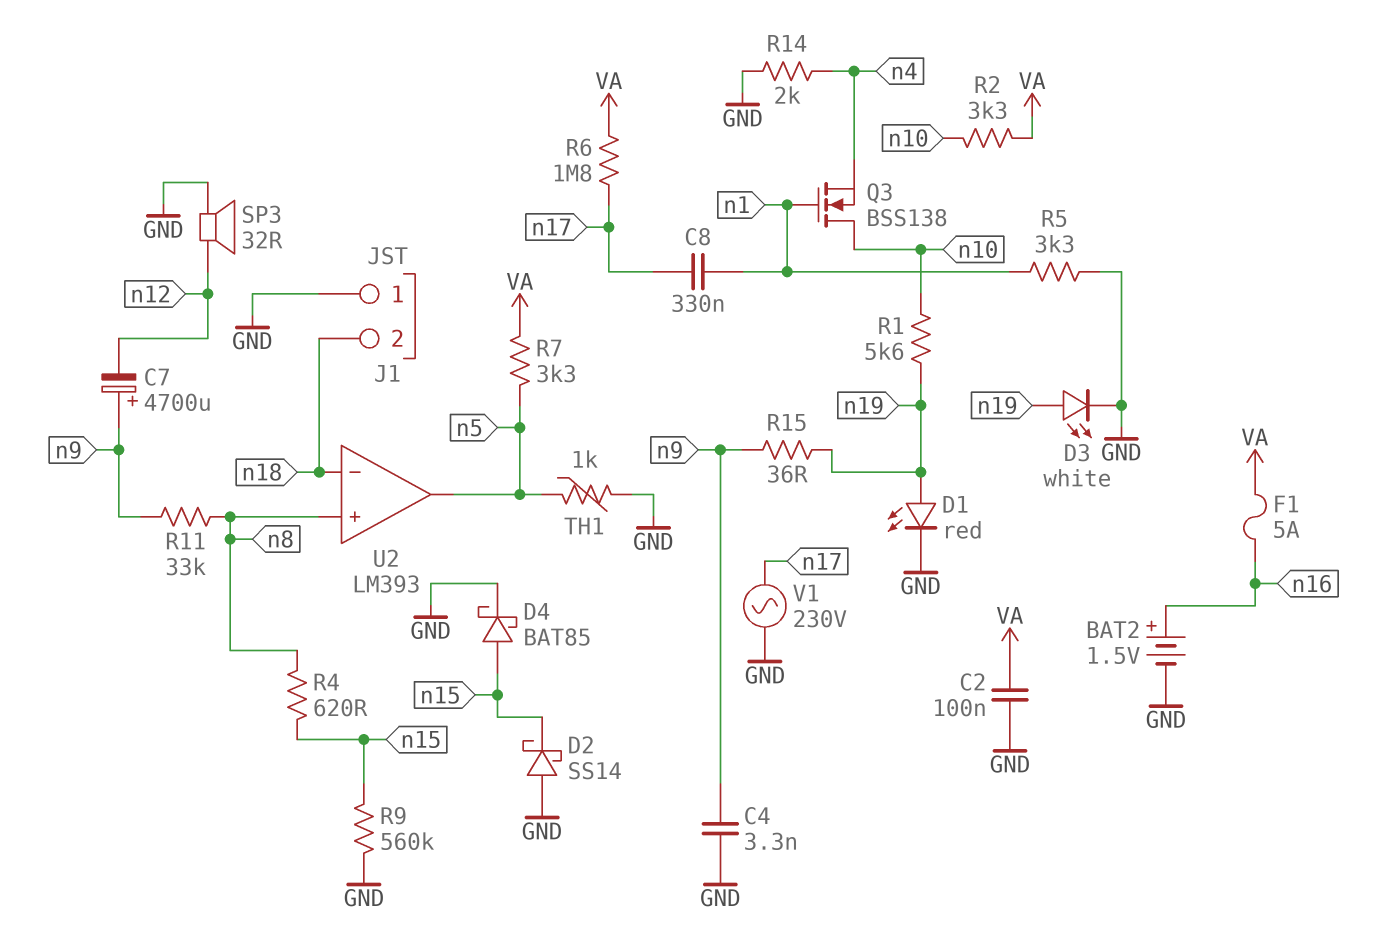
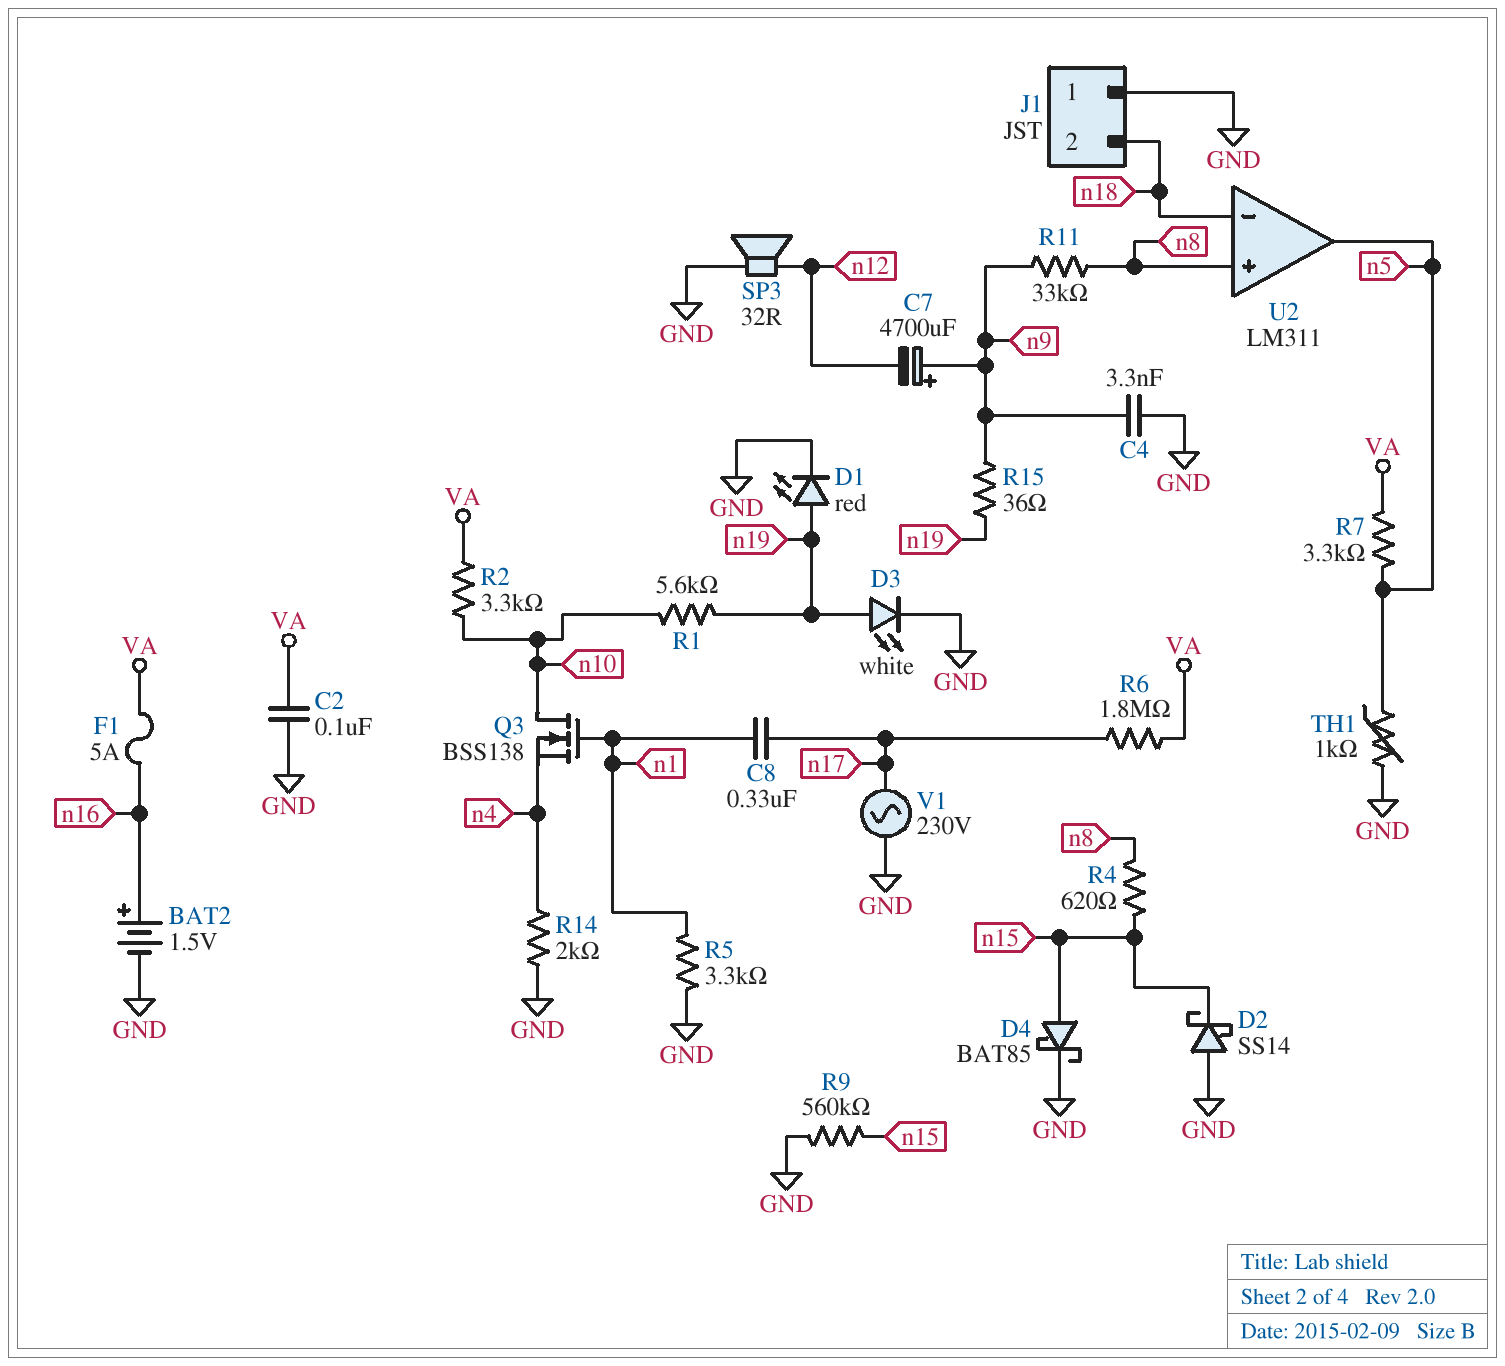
U2: LM393 -> LM311

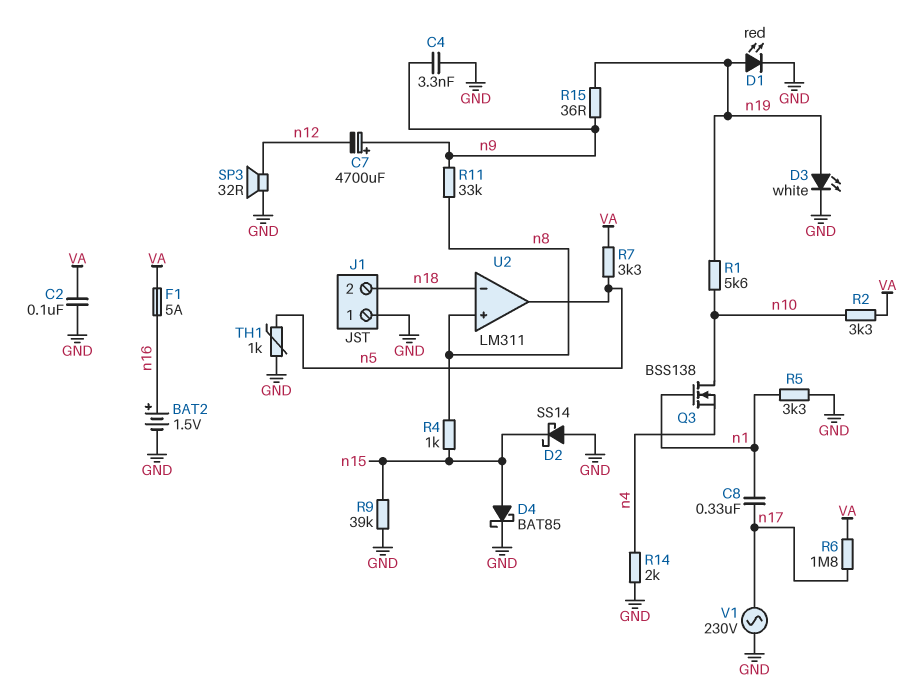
R4: 620 (n8, n15) -> 1k (n8, n15)
R9: 560k (GND, n15) -> 39k (GND, n15)

